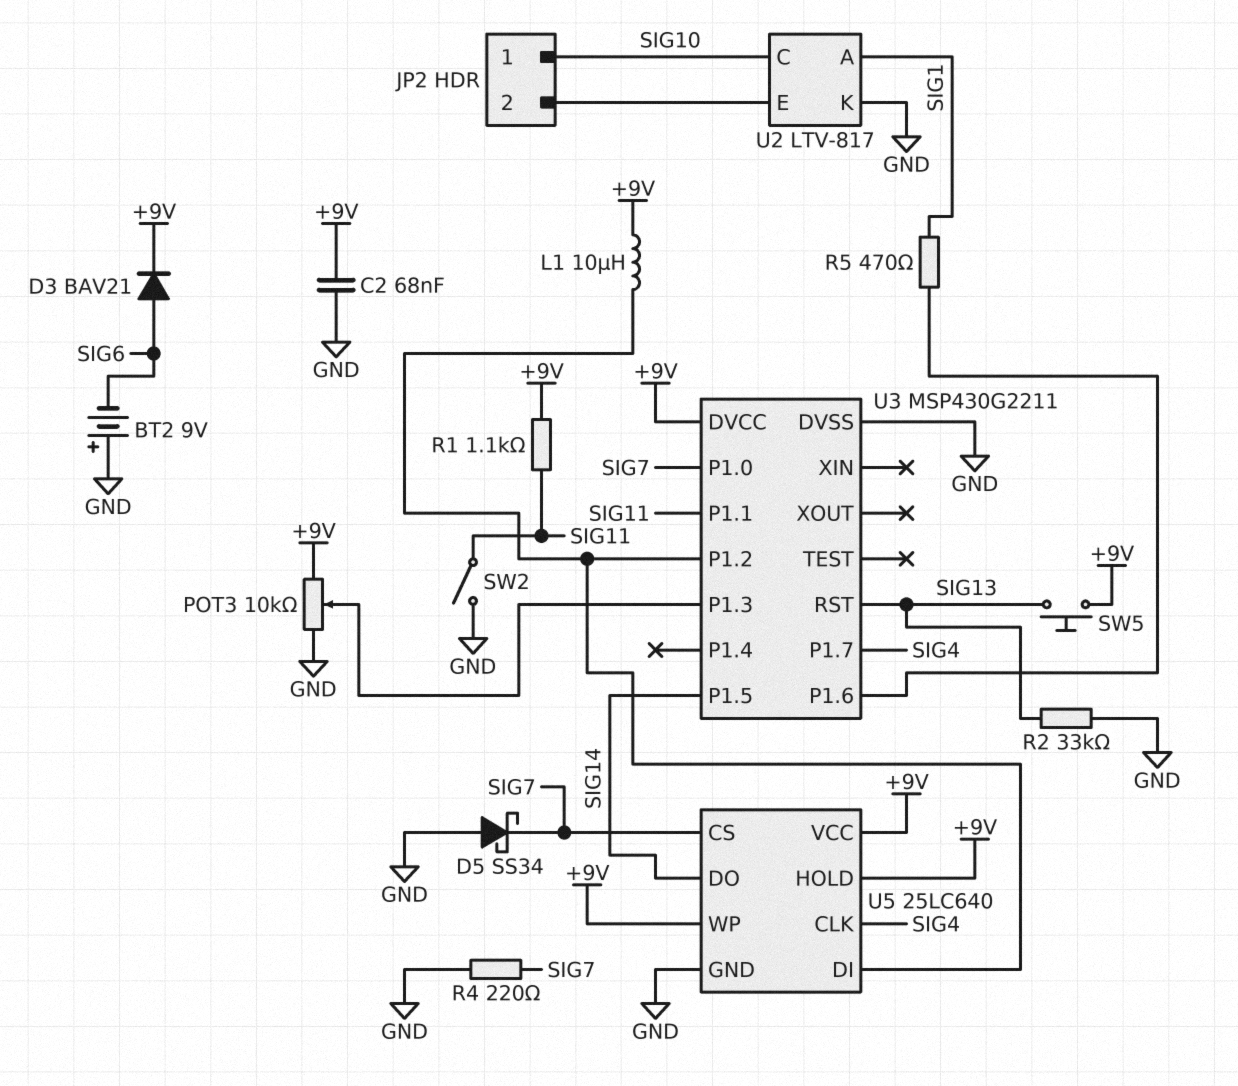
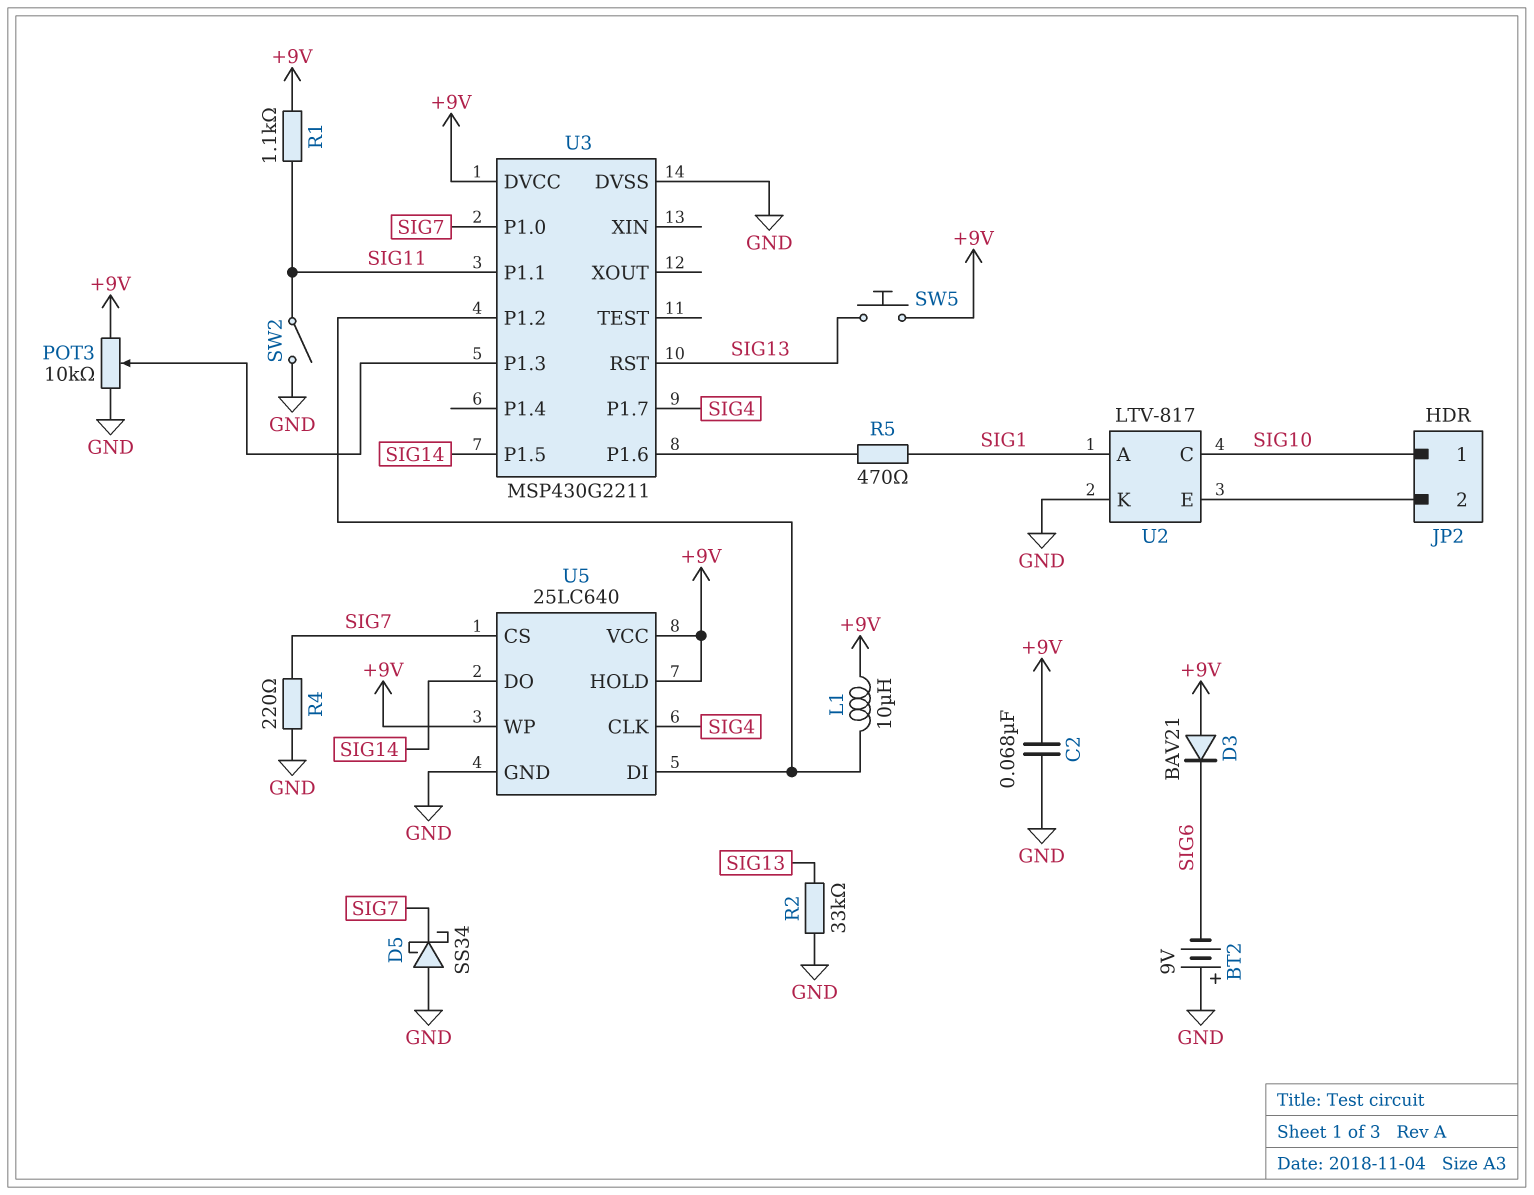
D3: diode BAV21 (A SIG6, K +9V) -> diode BAV21 (A +9V, K SIG6)

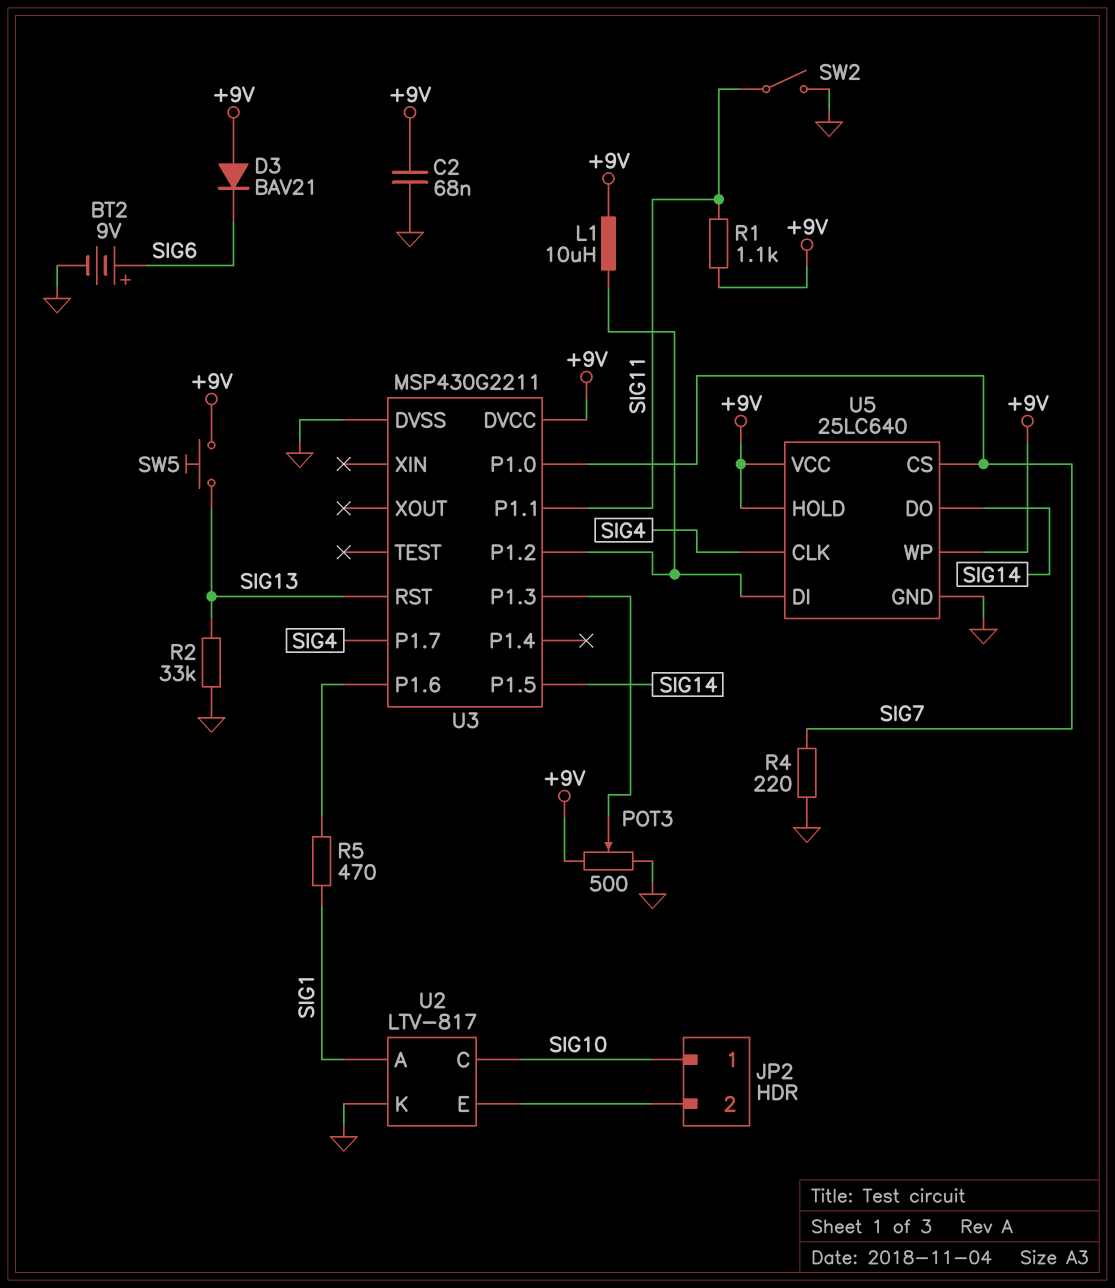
BT2: 9V (plus GND, minus SIG6) -> 9V (plus SIG6, minus GND)
D5: schottky SS34 (A GND, K SIG7) -> none
POT3: 10k (+9V, GND, wiper U3/P1.3) -> 500 (+9V, GND, wiper U3/P1.3)

